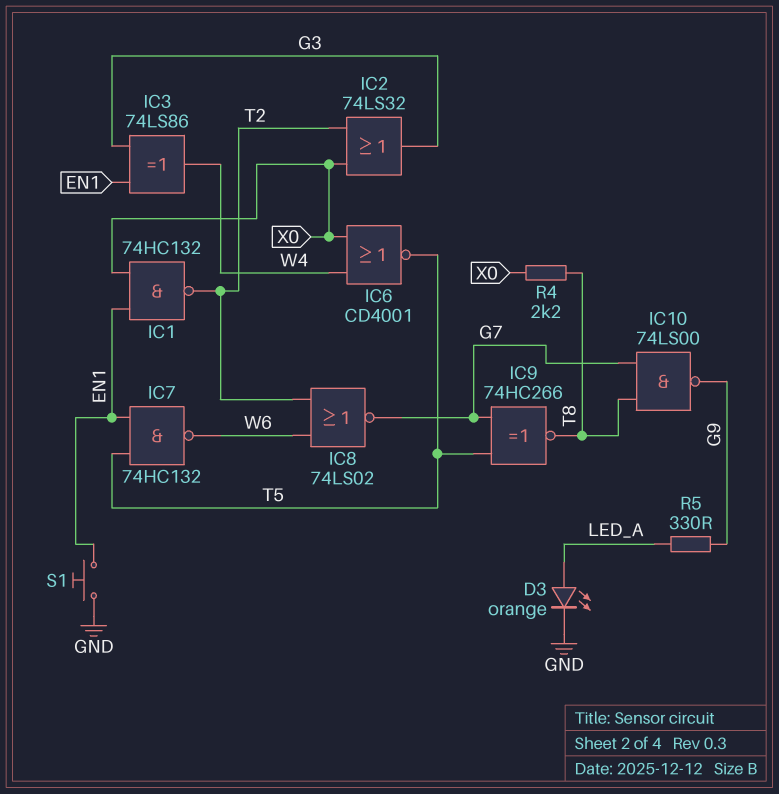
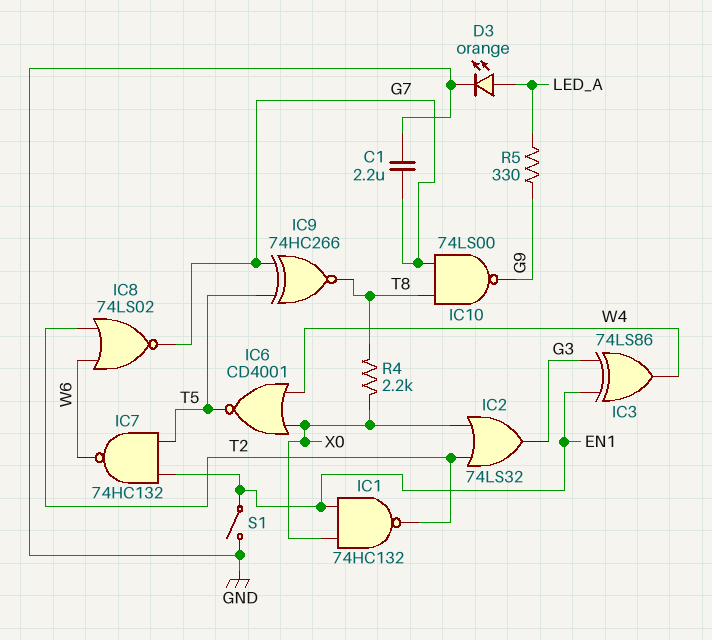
C1: none -> 2.2uF (G7, GND)
S1: button (EN1, GND) -> switch (EN1, GND)

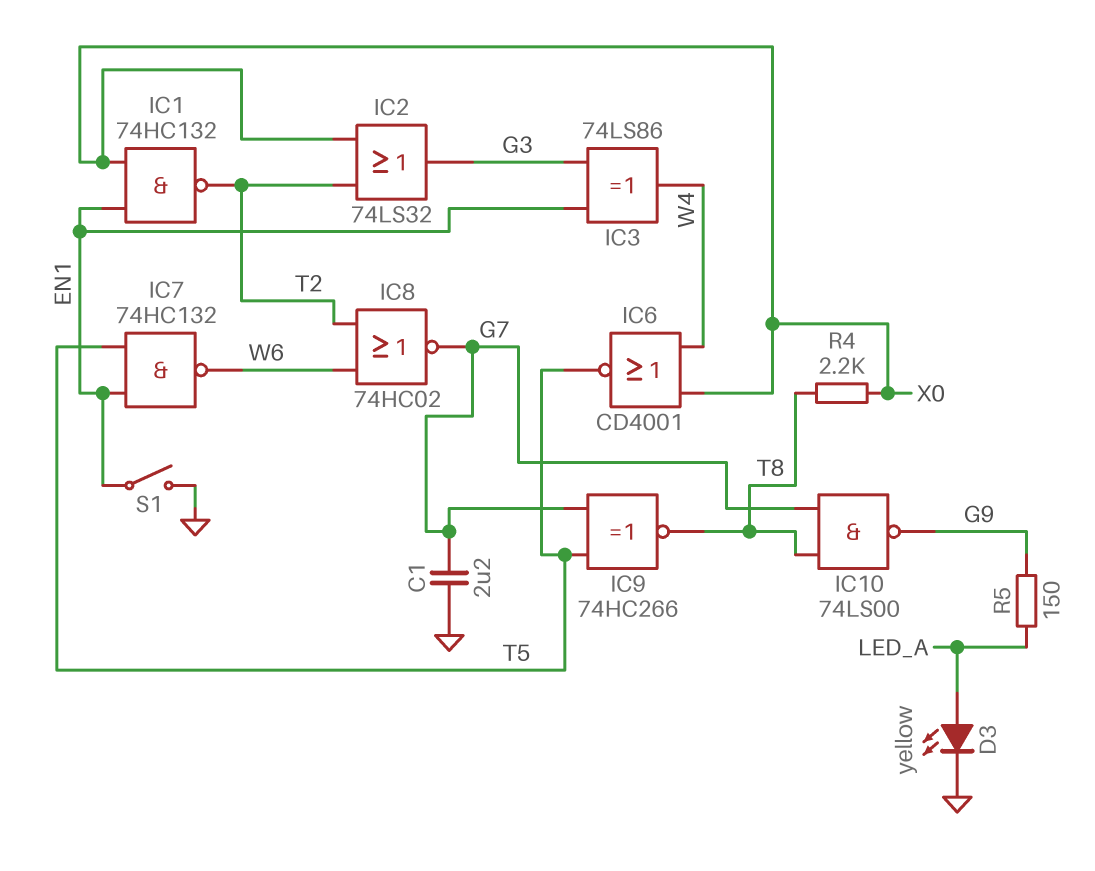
D3: LED orange (A LED_A, K GND) -> LED yellow (A LED_A, K GND)
IC8: NOR 74LS02 (in T2, in W6, out G7) -> NOR 74HC02 (in T2, in W6, out G7)
R5: 330 (G9, LED_A) -> 150 (G9, LED_A)

